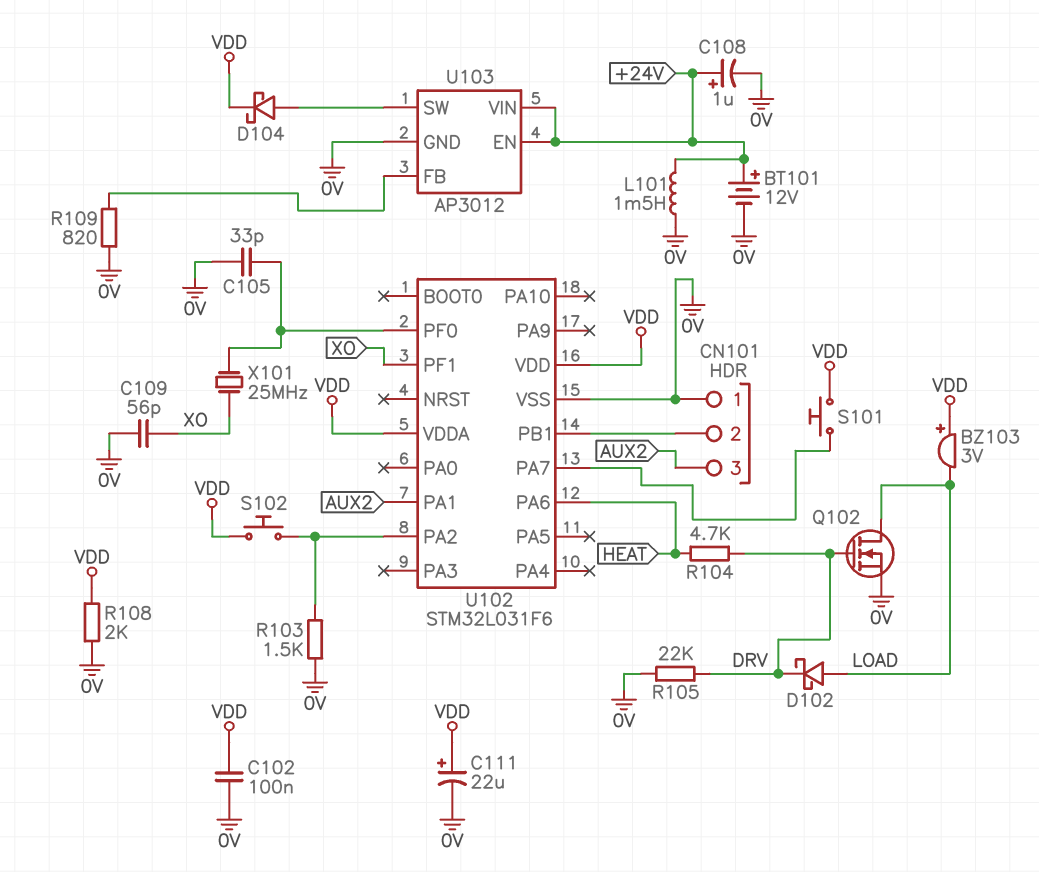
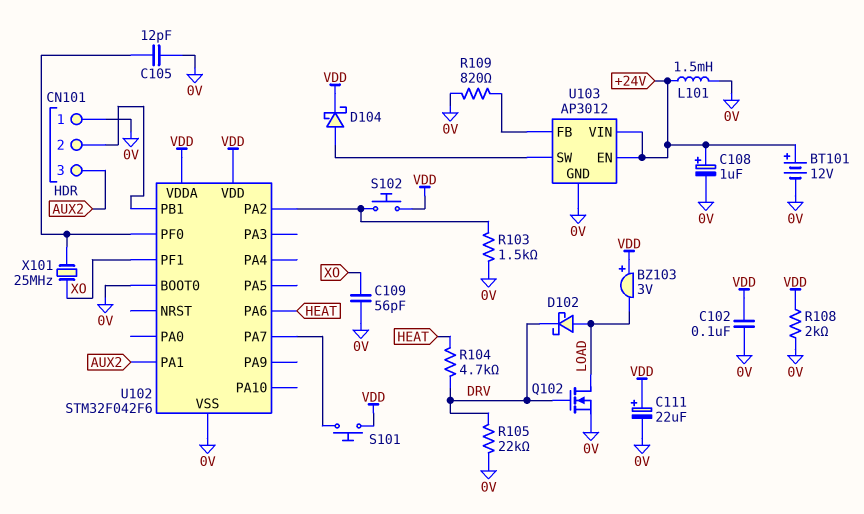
C105: 33pF (0V, U102/PF0) -> 12pF (0V, U102/PF0)
U102: STM32L031F6 -> STM32F042F6
U102 pin BOOT0: none -> 0V

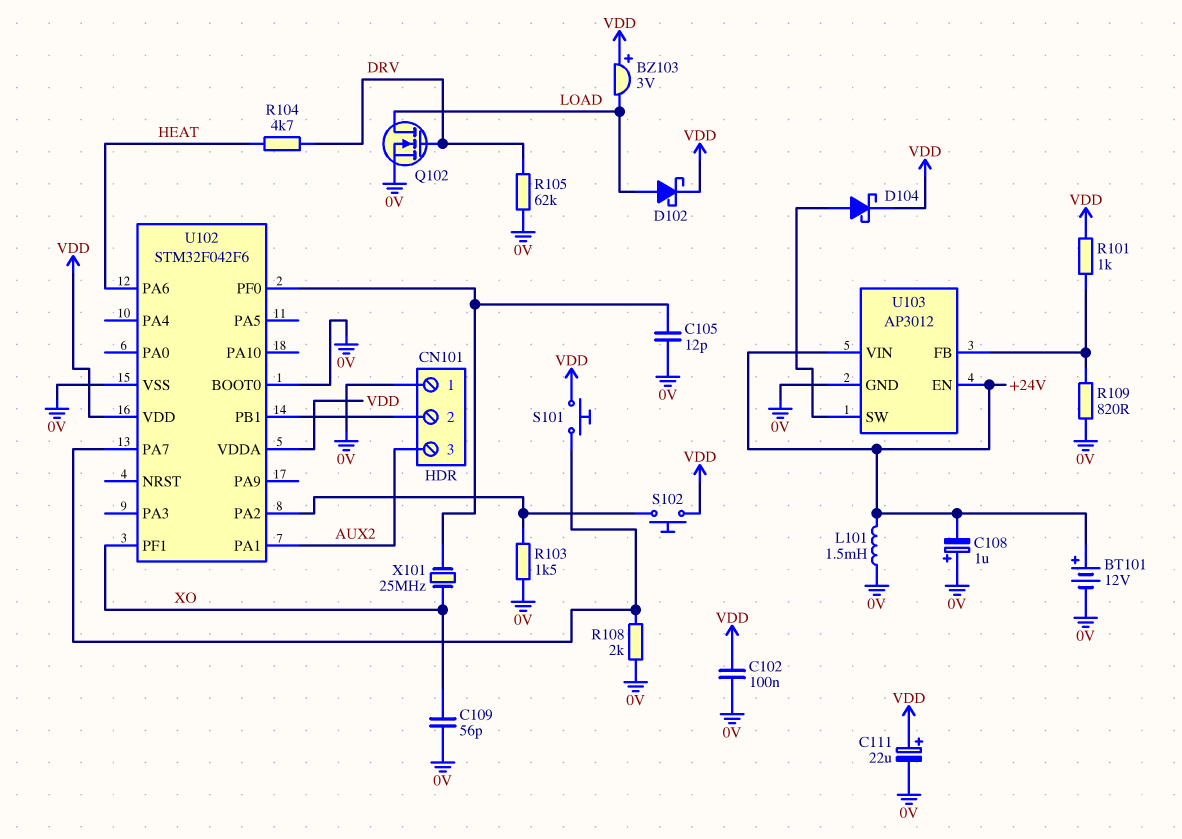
C108: 1uF (plus +24V, minus 0V) -> 1uF (plus 0V, minus +24V)
D102: schottky (A LOAD, K DRV) -> schottky (A LOAD, K VDD)
R101: none -> 1k (U103/FB, VDD)
R105: 22k (0V, DRV) -> 62k (0V, DRV)
R108: 2k (0V, VDD) -> 2k (0V, U102/PA7)

